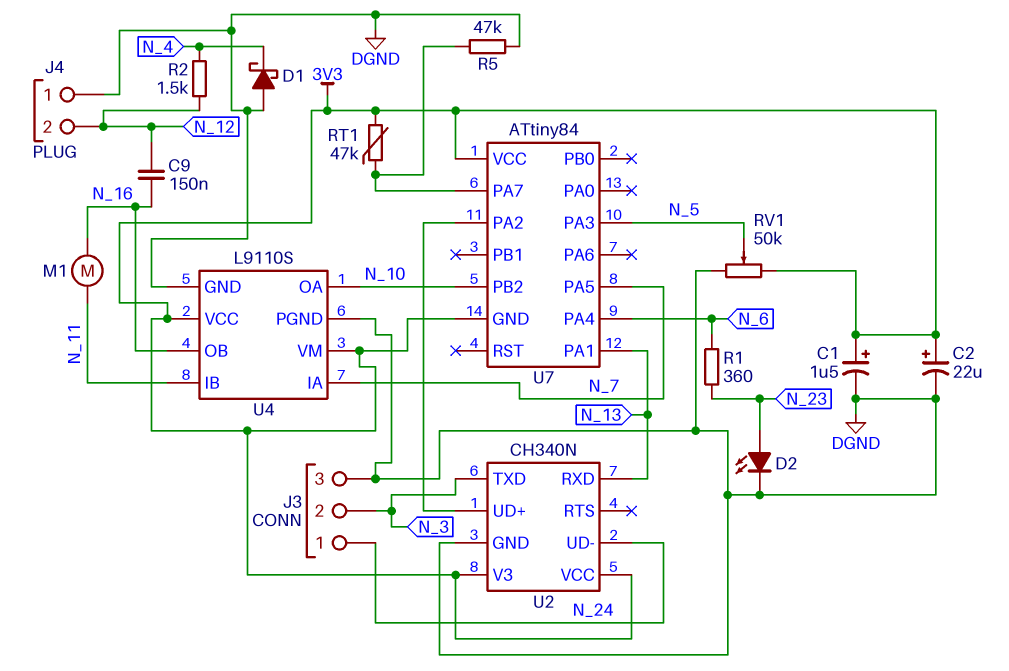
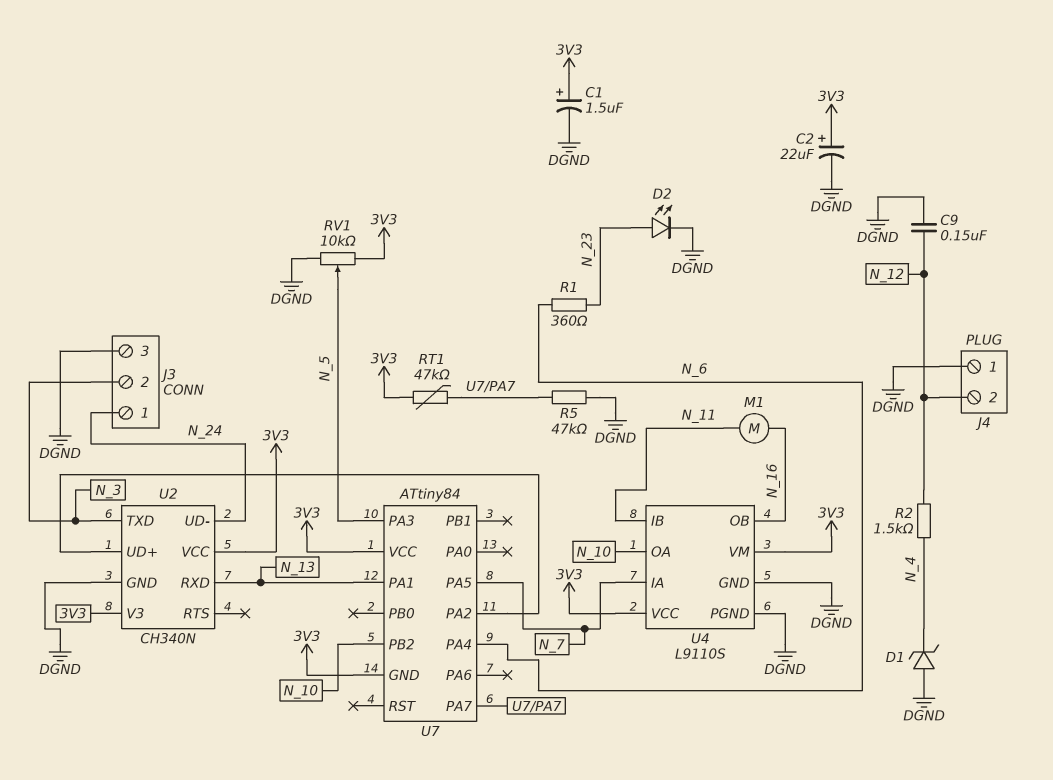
C9: 150nF (N_12, N_16) -> 150nF (DGND, N_12)
D1: schottky (A DGND, K N_4) -> zener (A DGND, K N_4)
RV1: 50k (3V3, DGND, wiper N_5) -> 10k (3V3, DGND, wiper N_5)

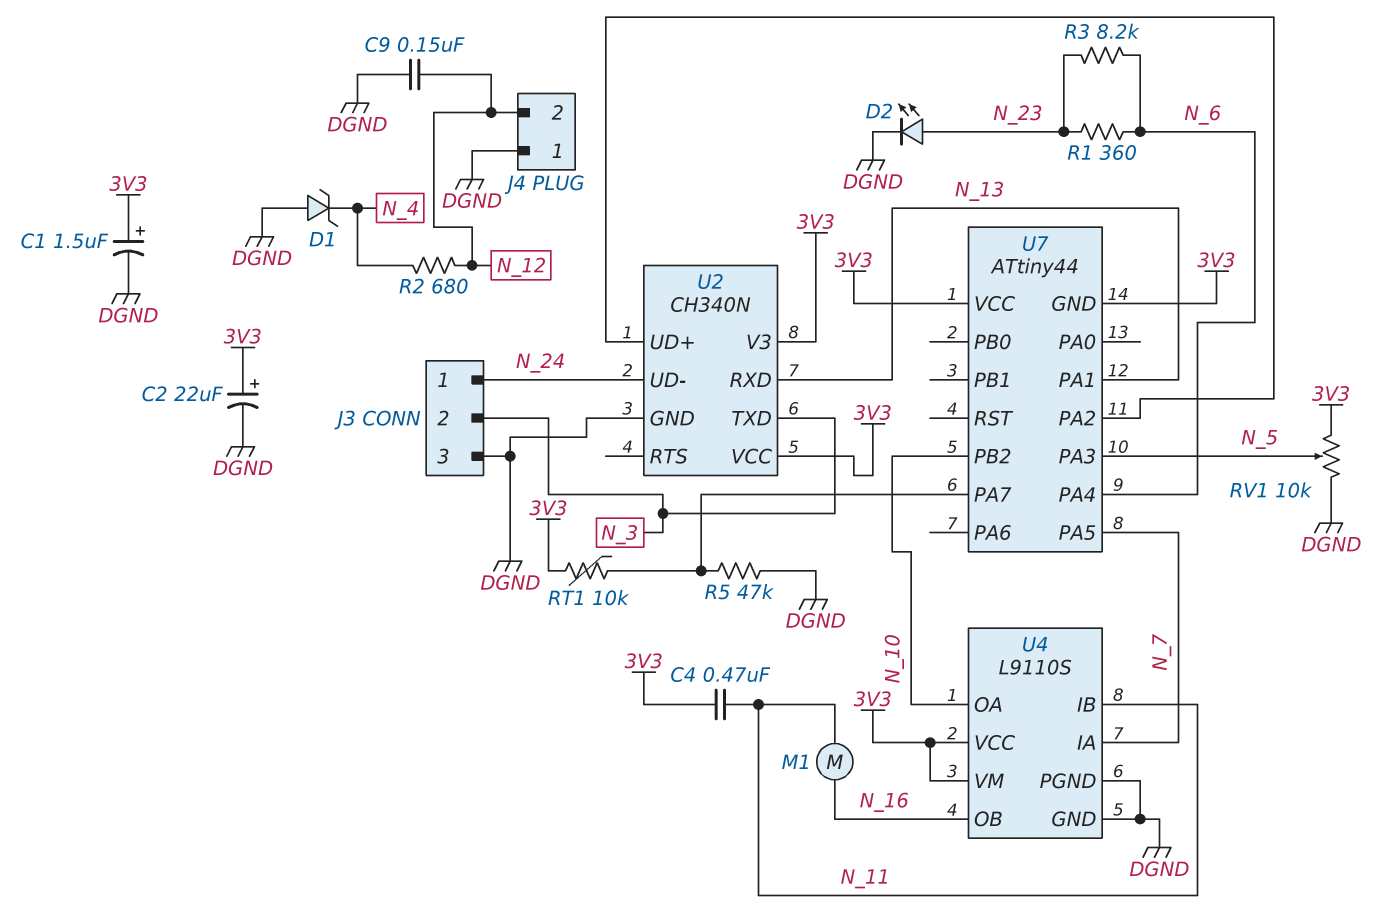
C4: none -> 470nF (3V3, N_11)
R2: 1.5k (N_4, N_12) -> 680 (N_4, N_12)
R3: none -> 8.2k (N_6, N_23)
RT1: 47k (3V3, U7/PA7) -> 10k (3V3, U7/PA7)
U7: ATtiny84 -> ATtiny44

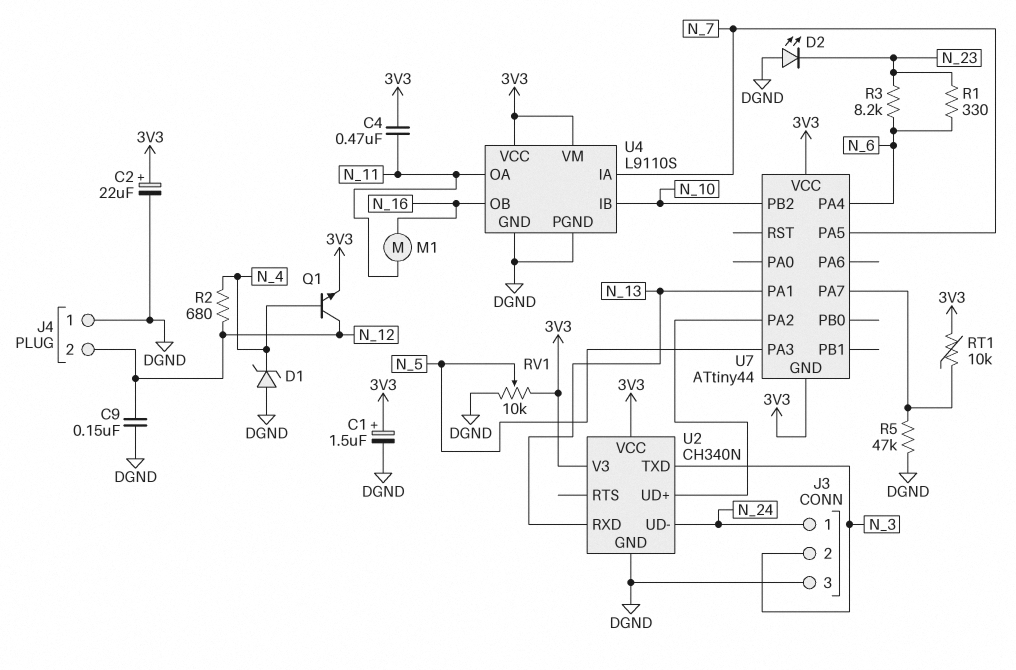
D2: LED (A N_23, K DGND) -> LED (A DGND, K N_23)
Q1: none -> NPN (B N_4, C N_12, E 3V3)
R1: 360 (N_6, N_23) -> 330 (N_6, N_23)
U4 pin IB: N_11 -> N_10
U4 pin OA: N_10 -> N_11

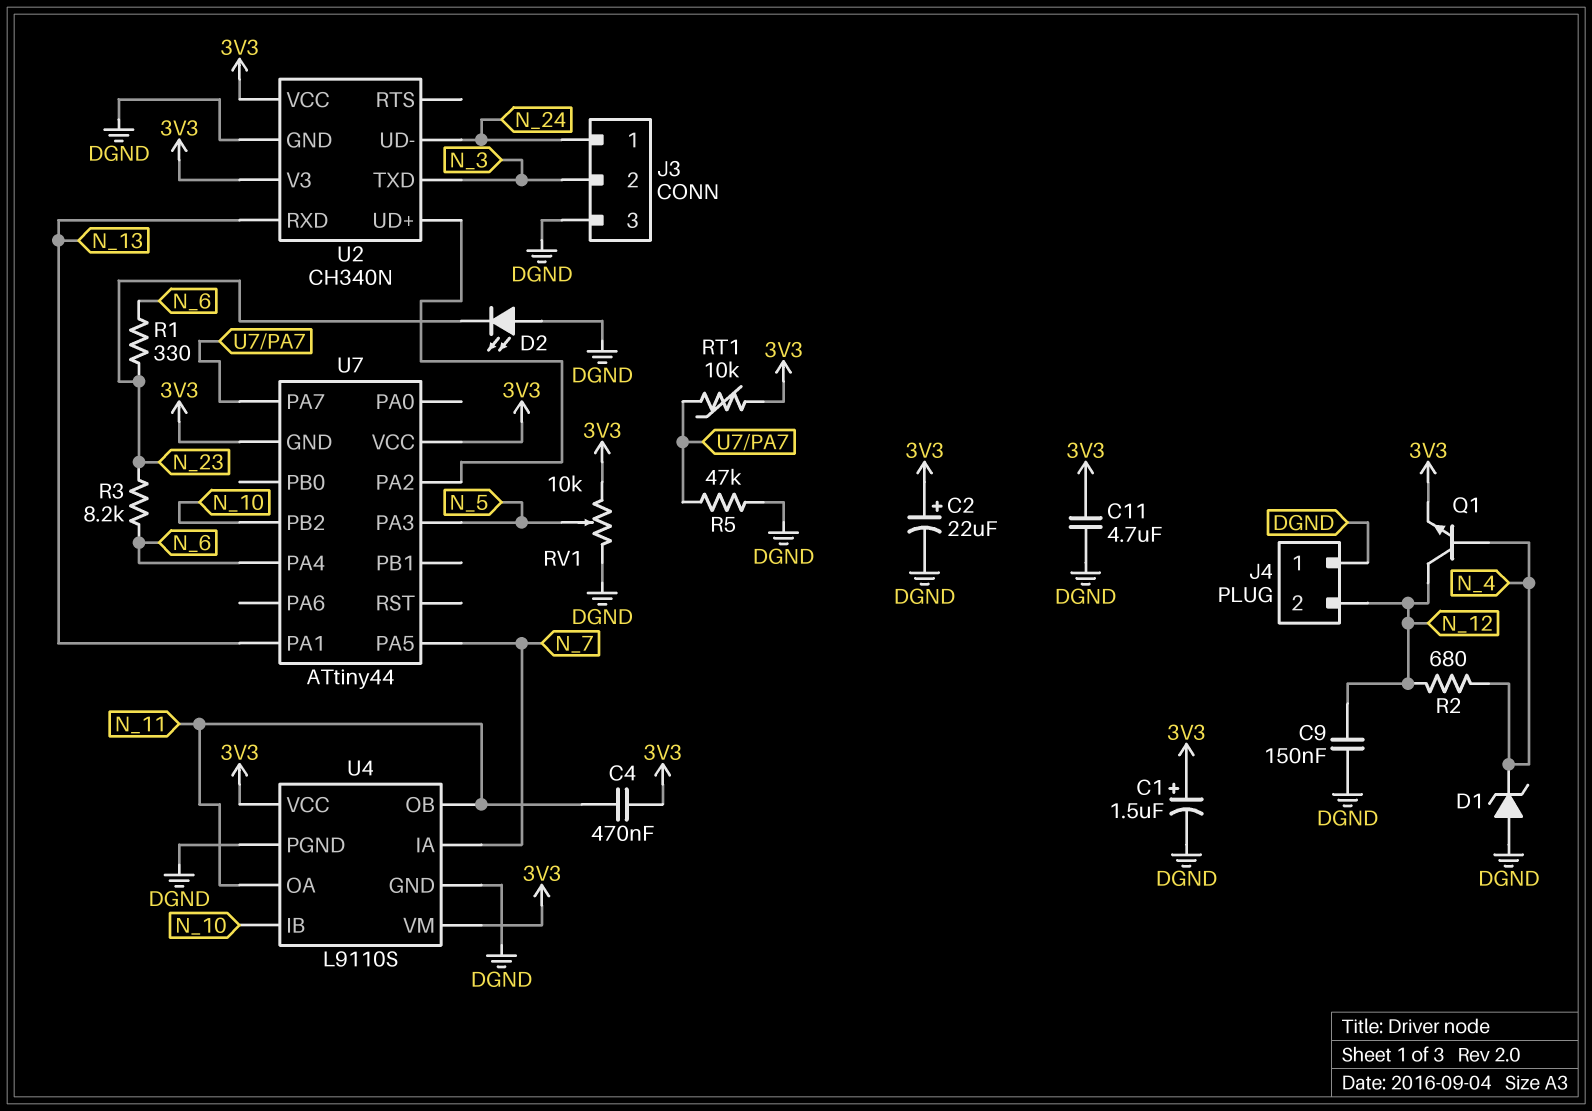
C11: none -> 4.7uF (3V3, DGND)
M1: motor (N_11, N_16) -> none
U4 pin OB: N_16 -> N_11

